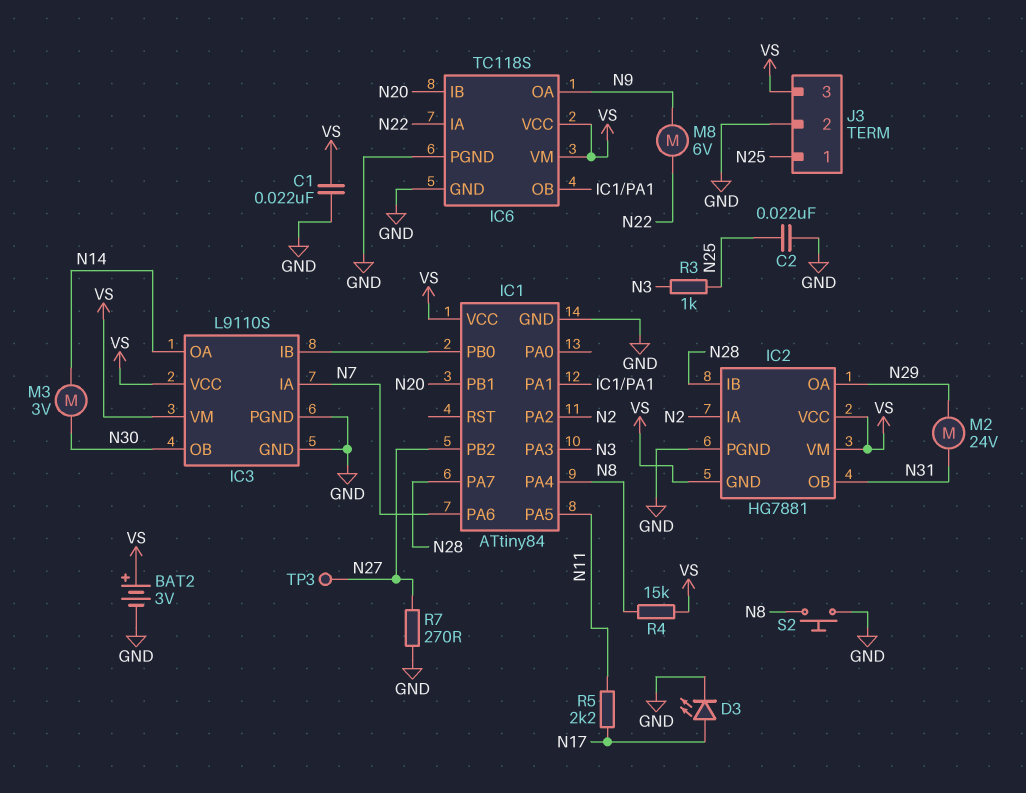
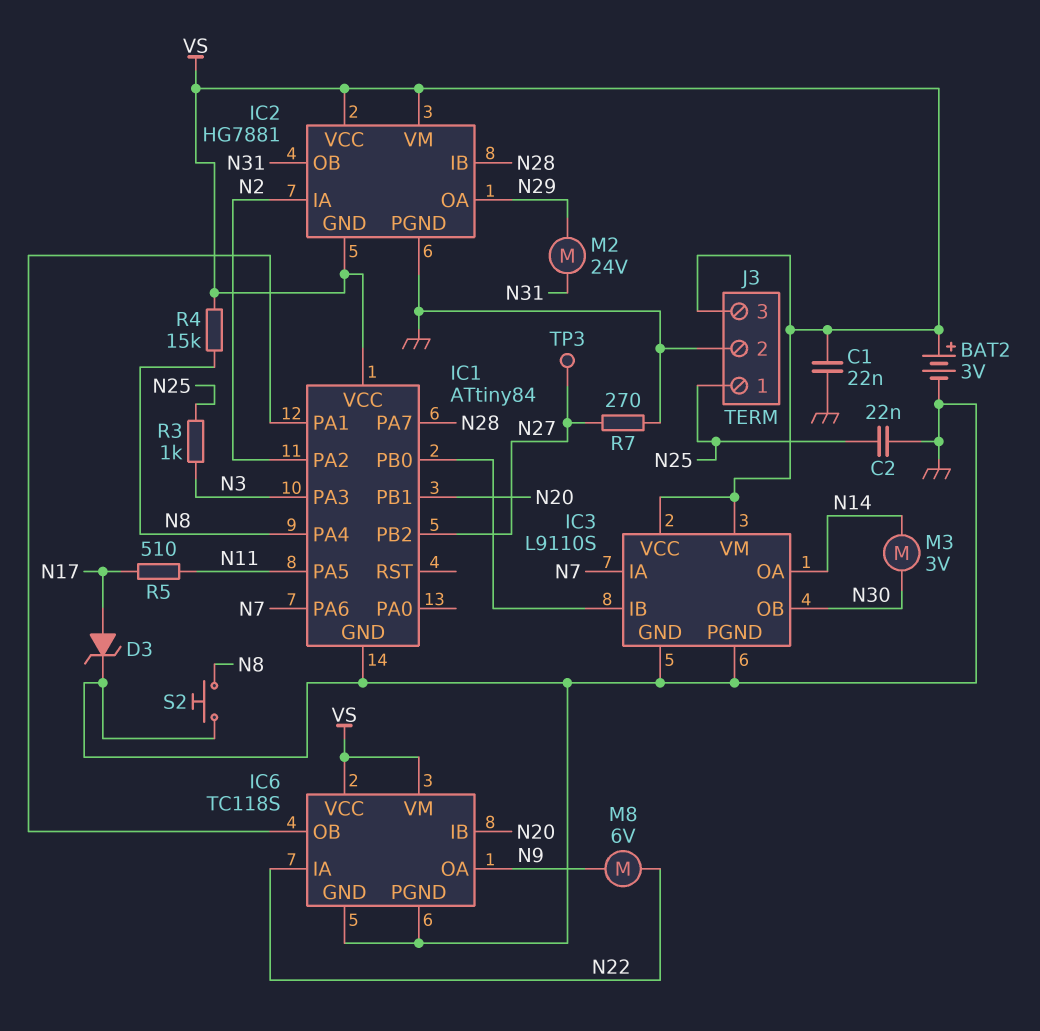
D3: LED (A N17, K GND) -> zener (A N17, K GND)
R5: 2.2k (N11, N17) -> 510 (N11, N17)

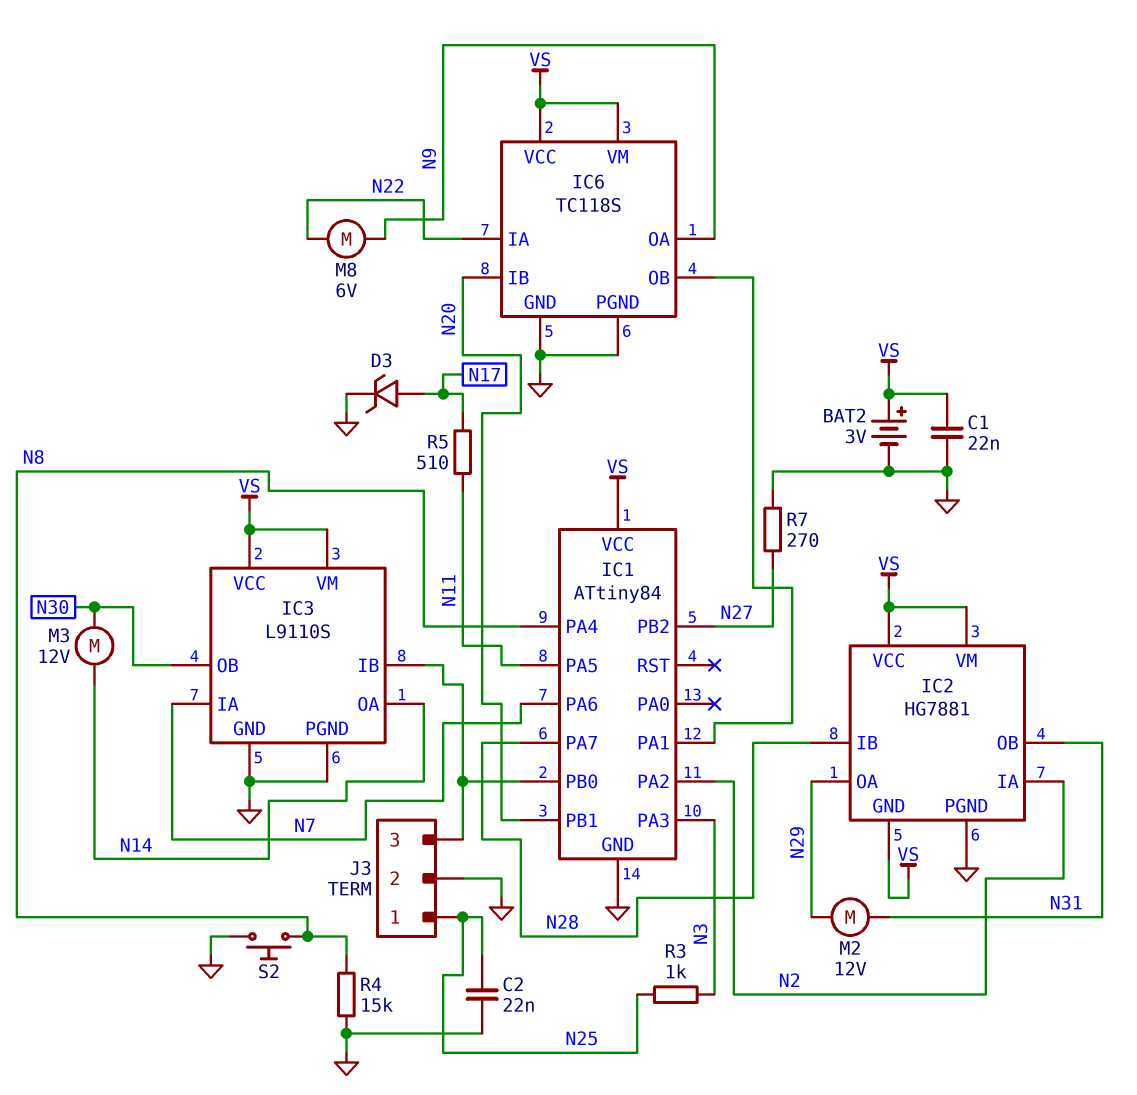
J3 pin 3: VS -> IC1/PB0
M2: motor 24V (N29, N31) -> motor 12V (N29, N31)
M3: motor 3V (N14, N30) -> motor 12V (N14, N30)
R4: 15k (N8, VS) -> 15k (GND, N8)
TP3: test point (N27) -> none

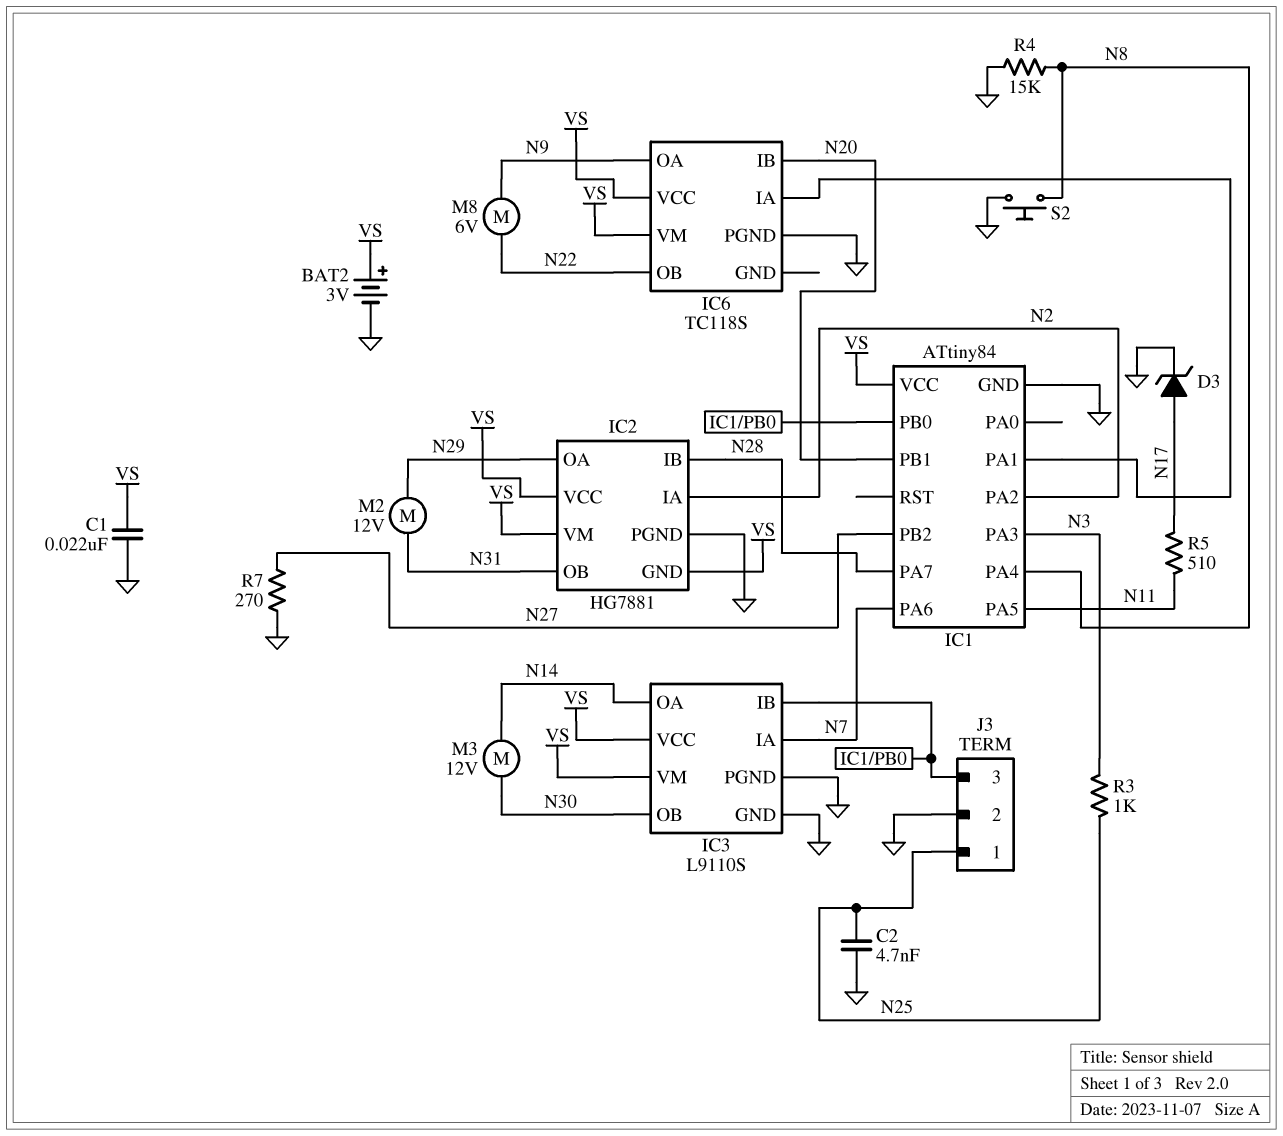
C2: 22nF (GND, N25) -> 4.7nF (GND, N25)
IC6 pin GND: GND -> none
IC6 pin IA: N22 -> IC1/PA1
IC6 pin OB: IC1/PA1 -> N22

